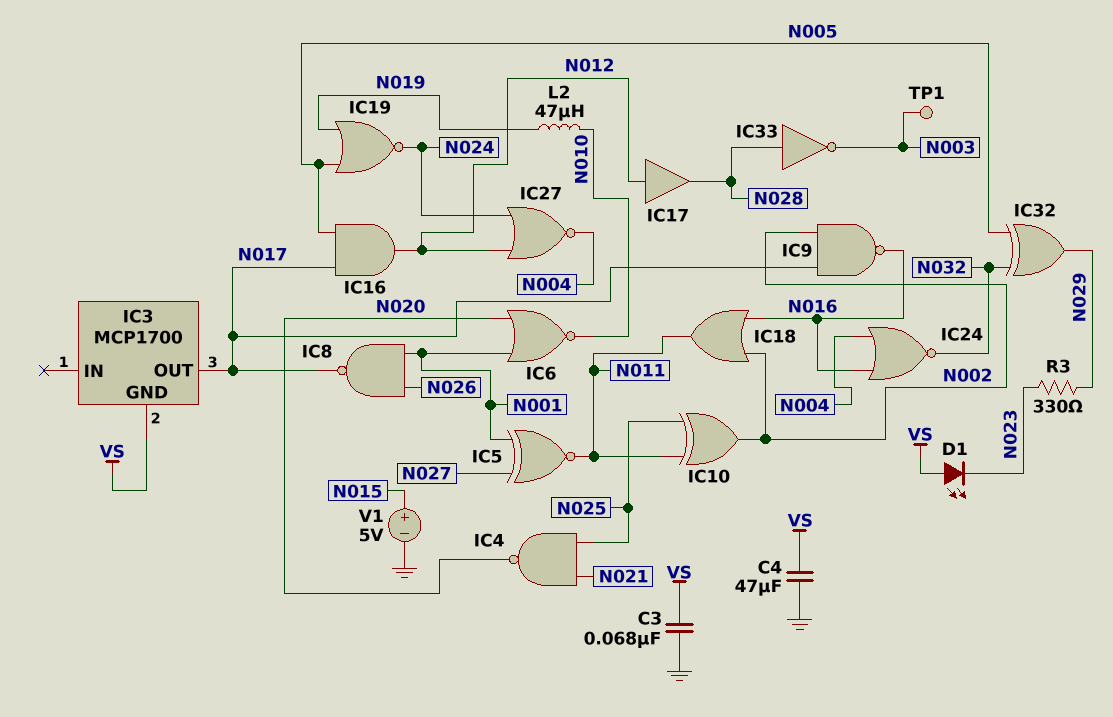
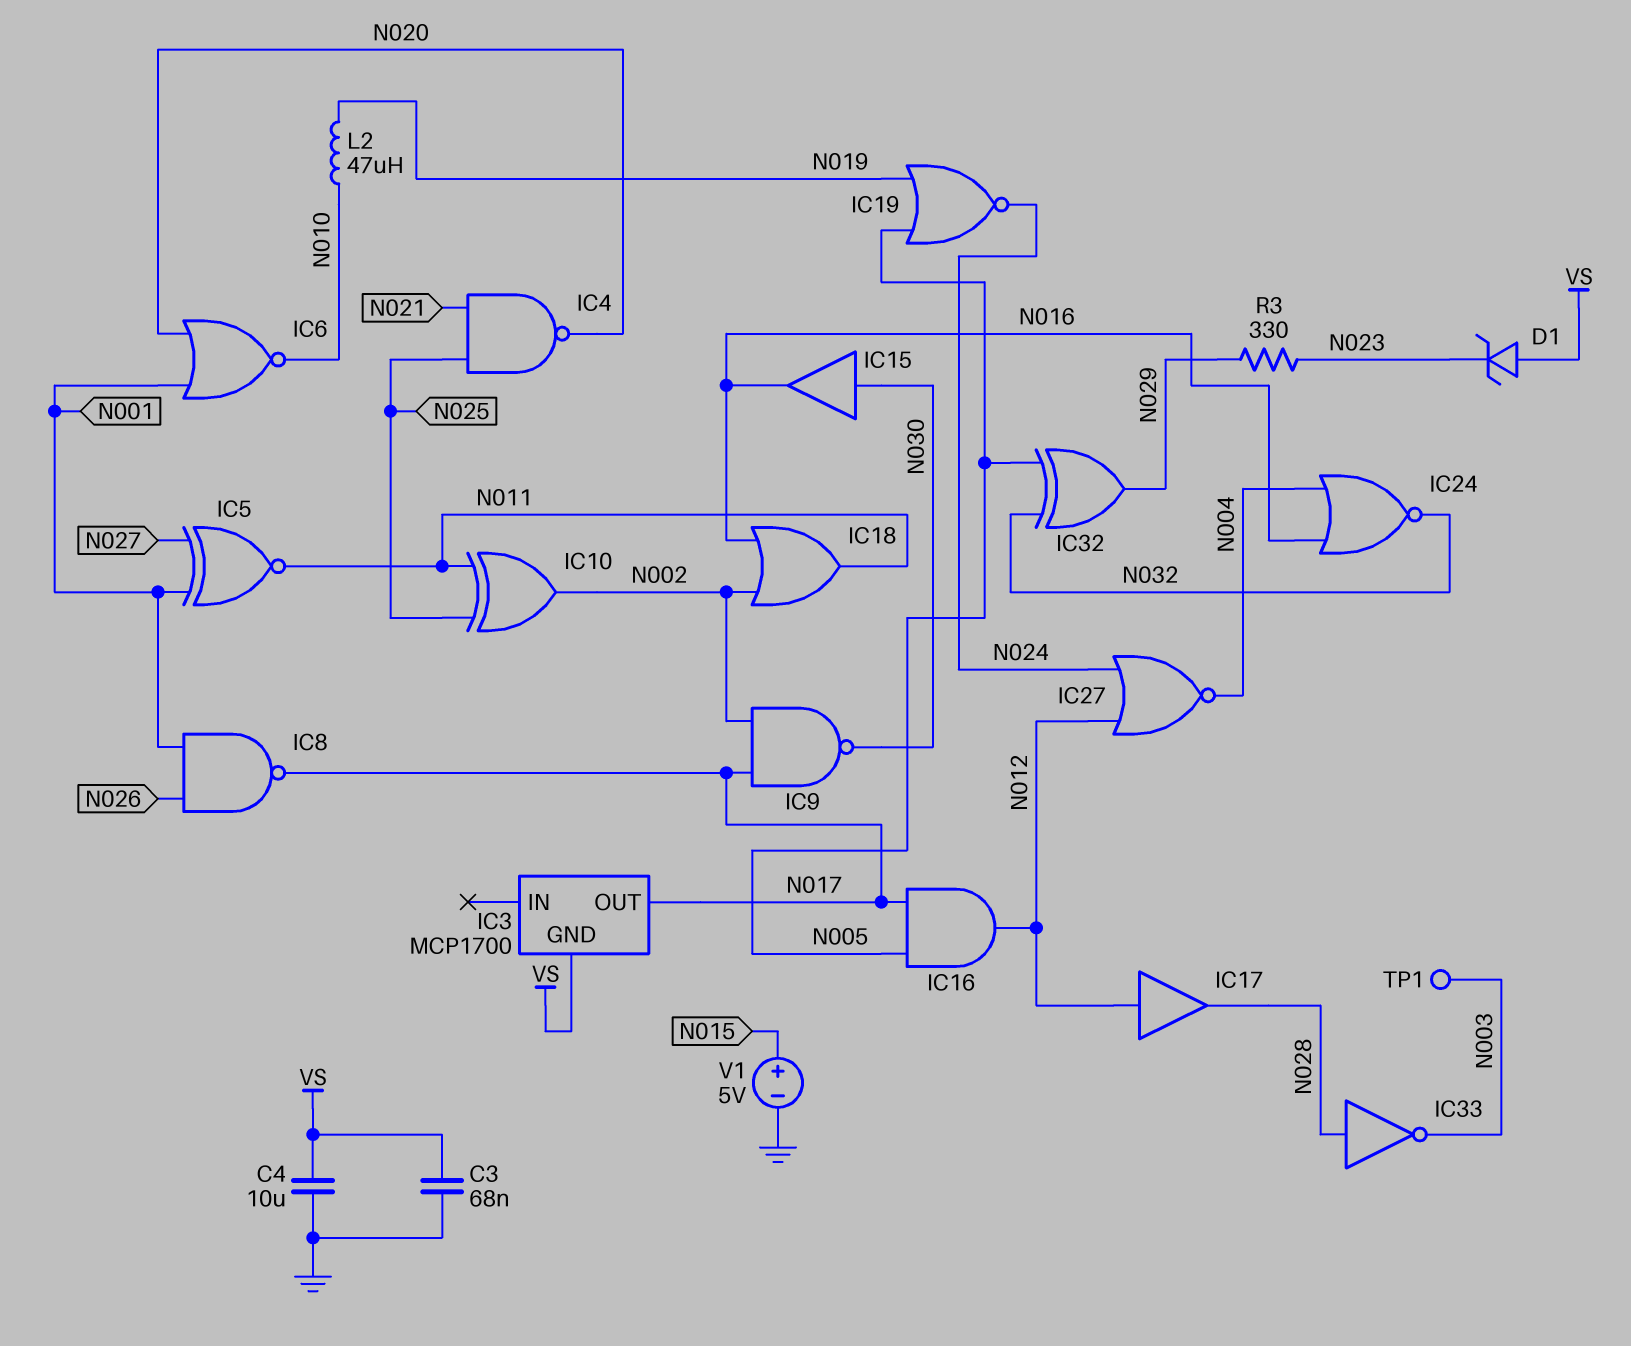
C4: 47uF (GND, VS) -> 10uF (GND, VS)
D1: LED (A VS, K N023) -> zener (A VS, K N023)
IC9: NAND (in N002, in N017, out N016) -> NAND (in N002, in N017, out N030)
IC15: none -> buffer (in N030, out N016)

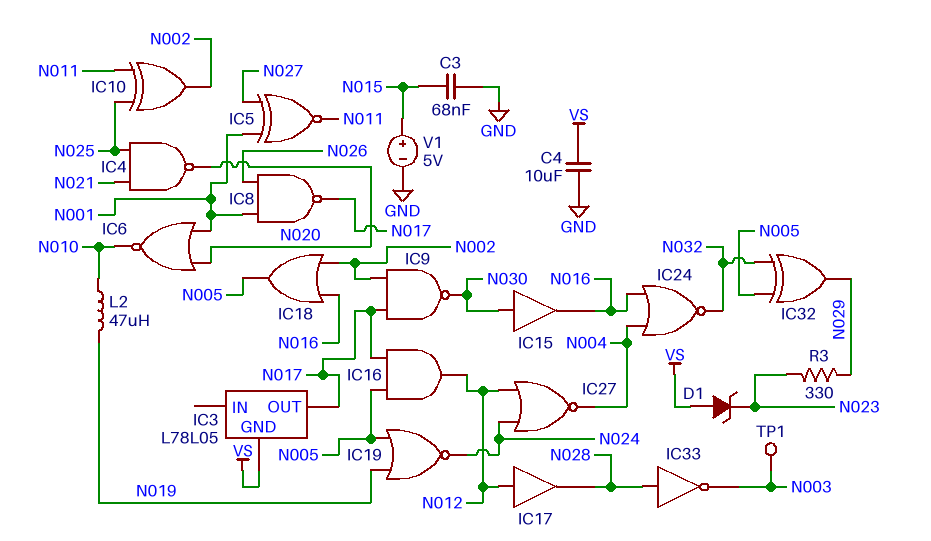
C3: 68nF (GND, VS) -> 68nF (GND, N015)
IC3: MCP1700 -> L78L05
IC18: OR (in N002, in N016, out N011) -> OR (in N002, in N016, out N005)

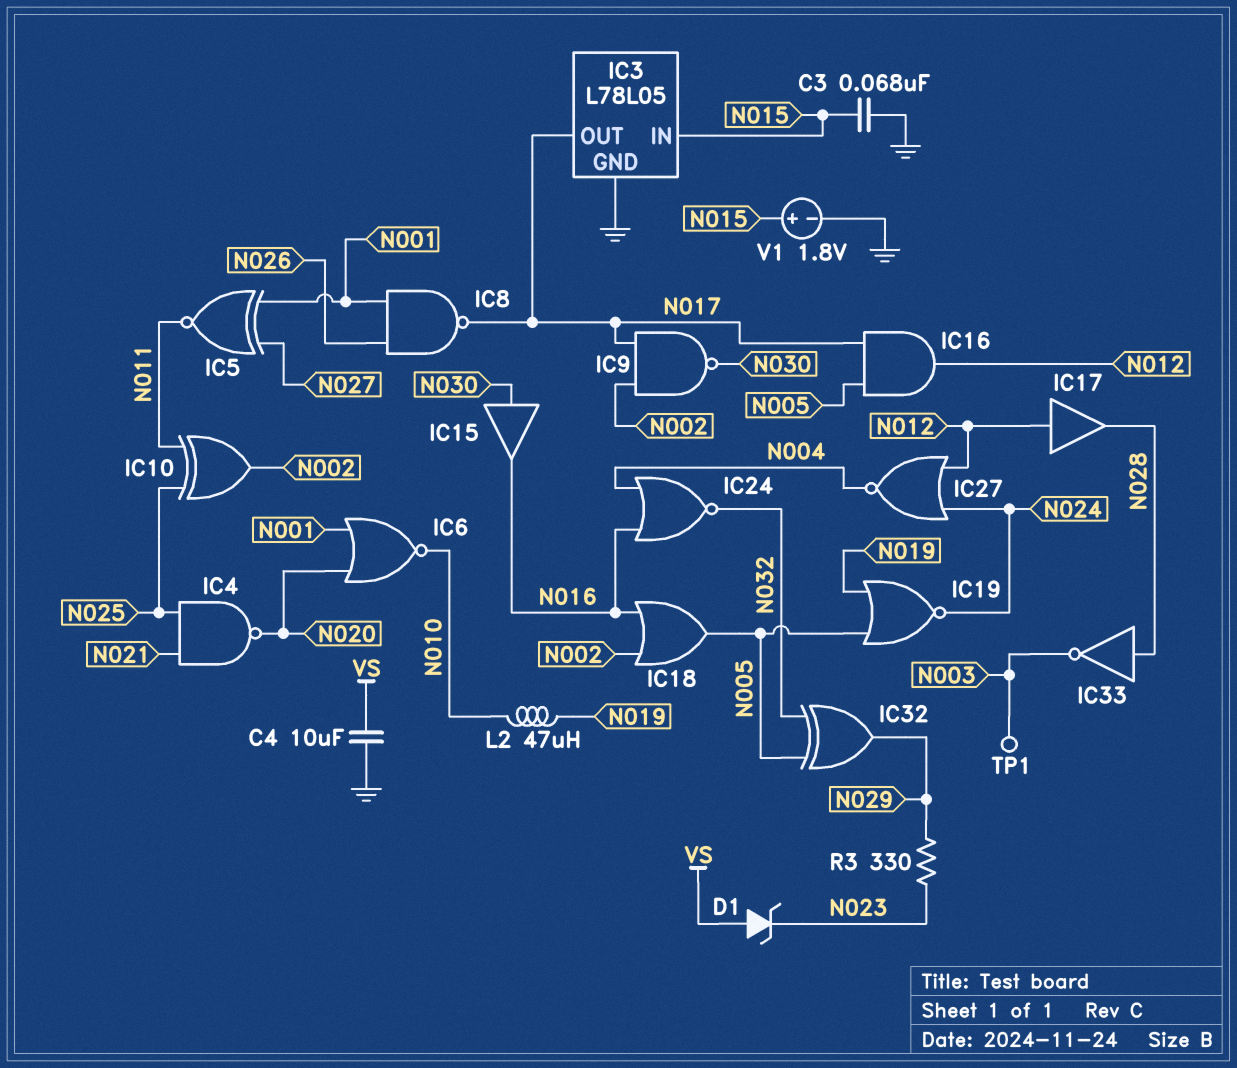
IC3 pin GND: VS -> GND
IC3 pin IN: none -> N015
V1: 5V (plus N015, minus GND) -> 1.8V (plus N015, minus GND)

